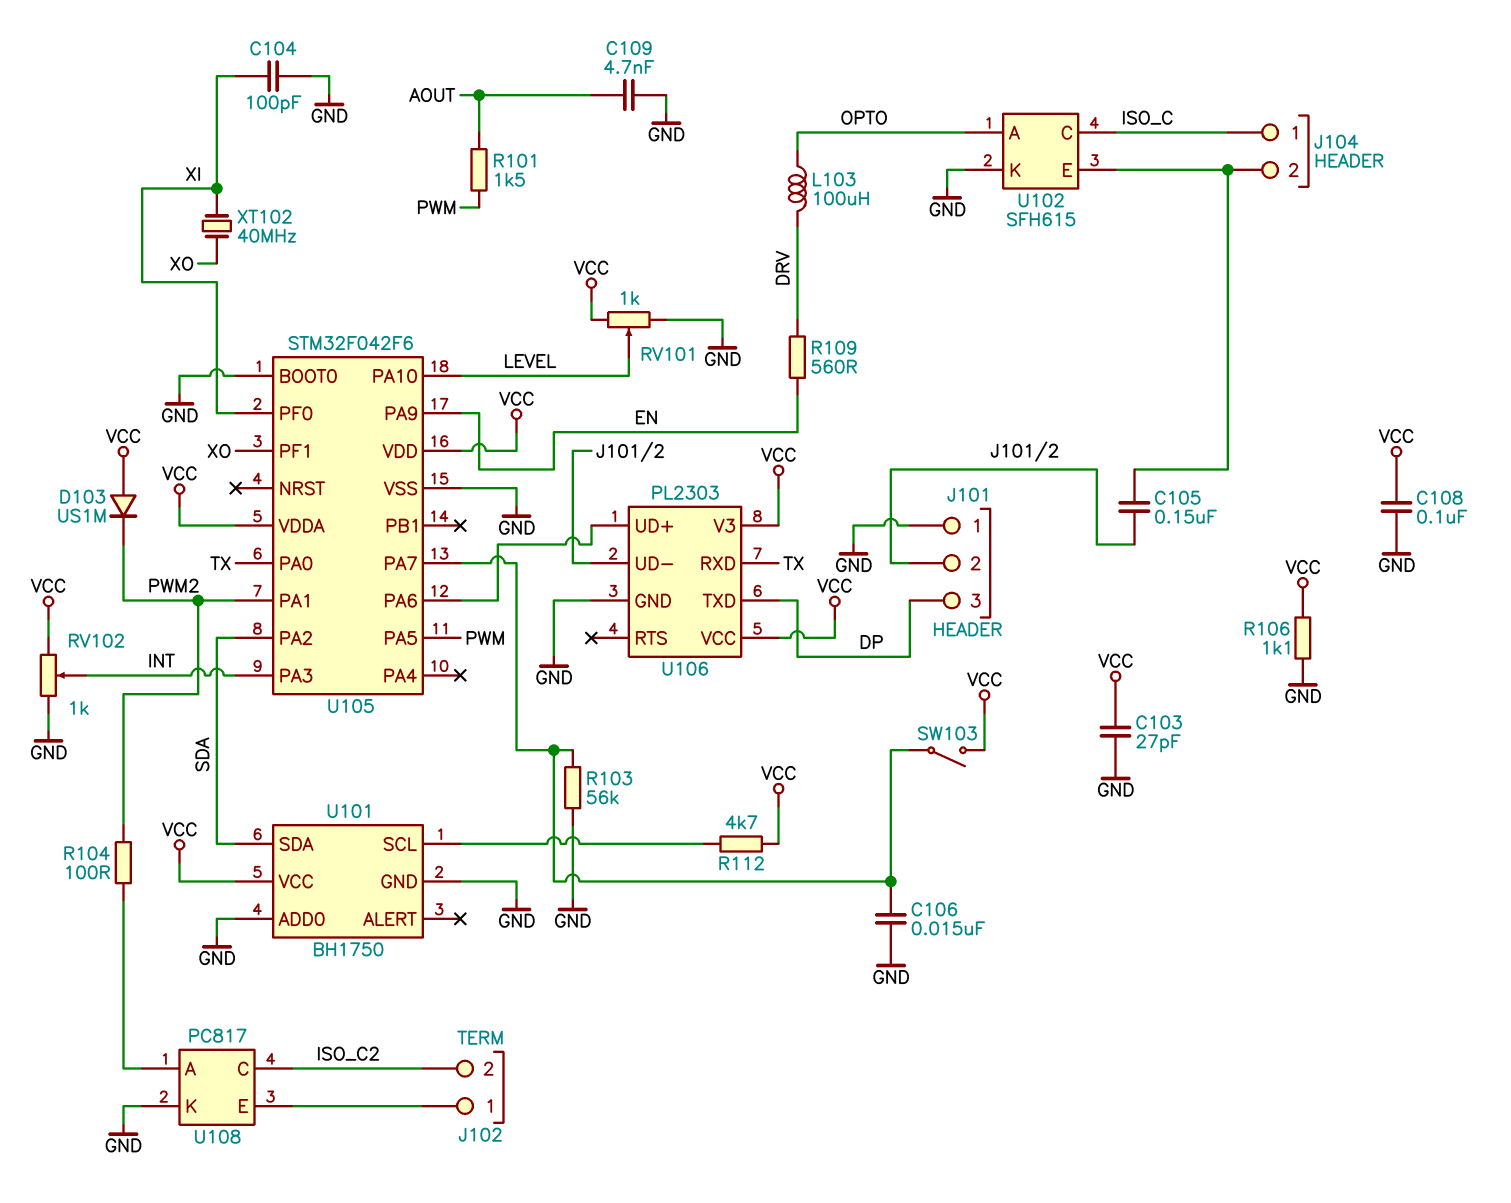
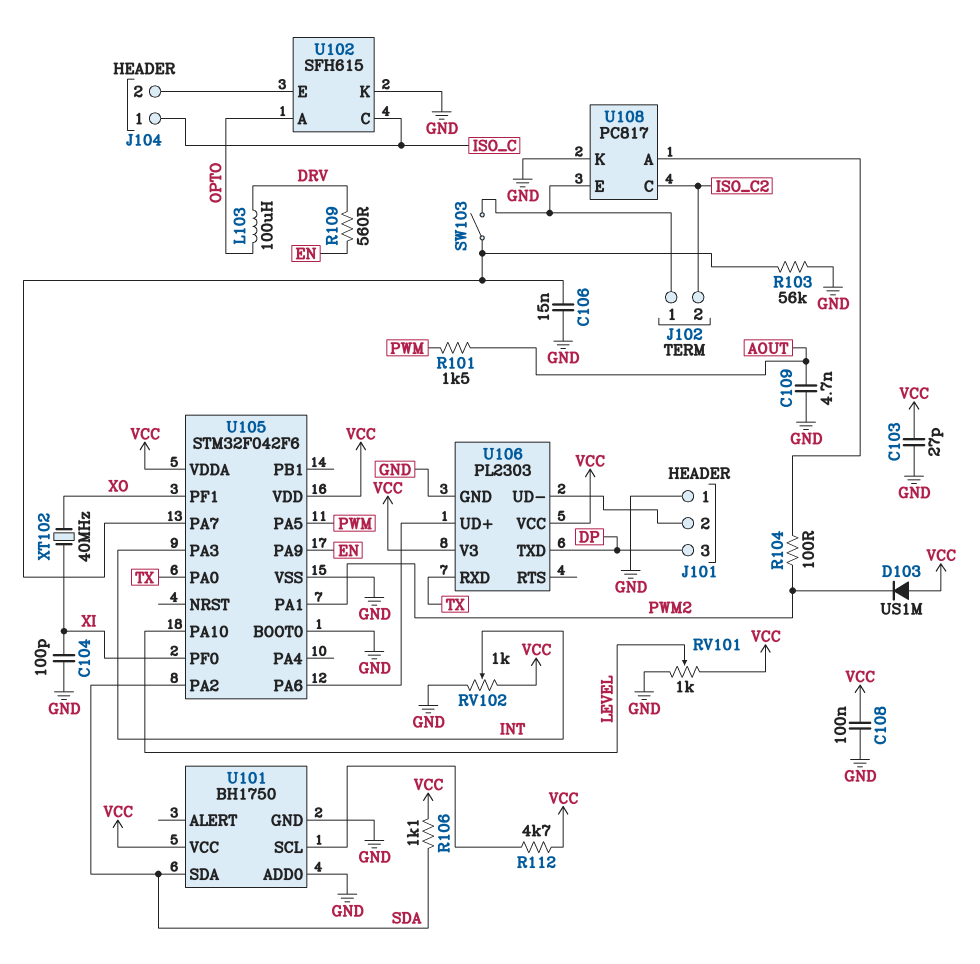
C105: 150nF (J101/2, J104/2) -> none
R106: 1.1k (GND, VCC) -> 1.1k (SDA, VCC)
SW103: switch (U105/PA7, VCC) -> switch (J102/1, U105/PA7)

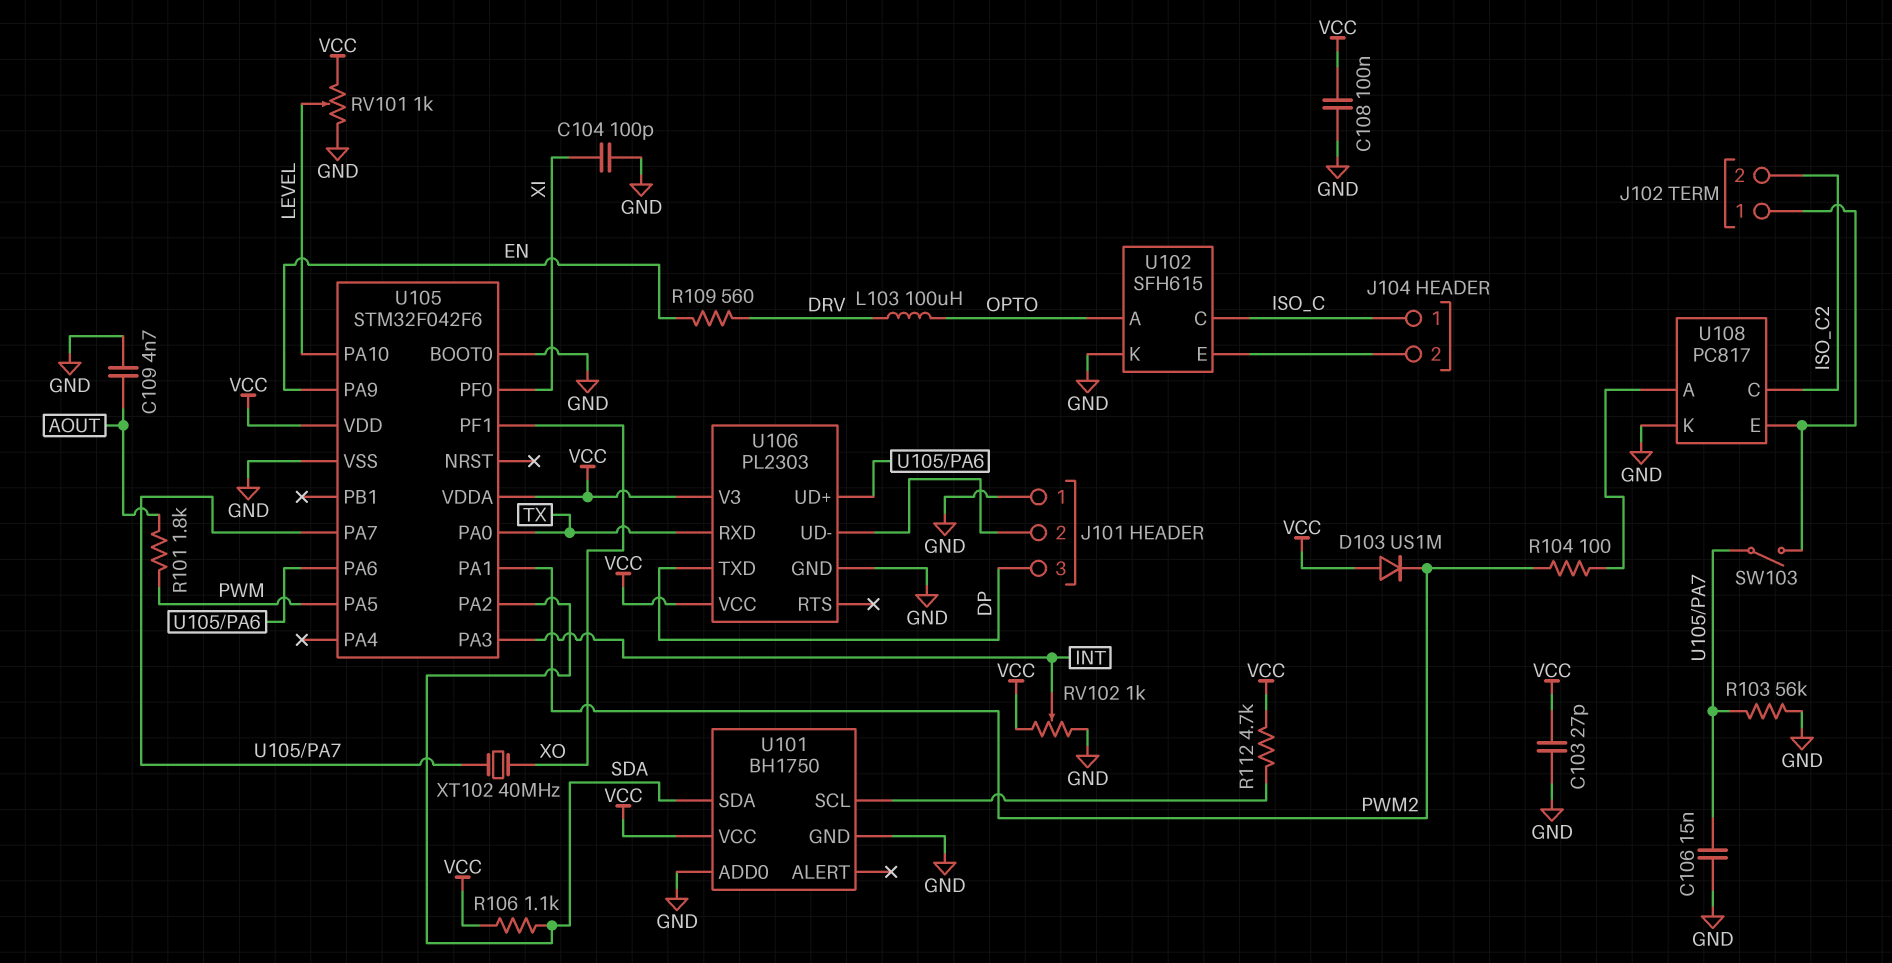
R101: 1.5k (AOUT, PWM) -> 1.8k (AOUT, PWM)
XT102: 40MHz (XI, XO) -> 40MHz (U105/PA7, XO)

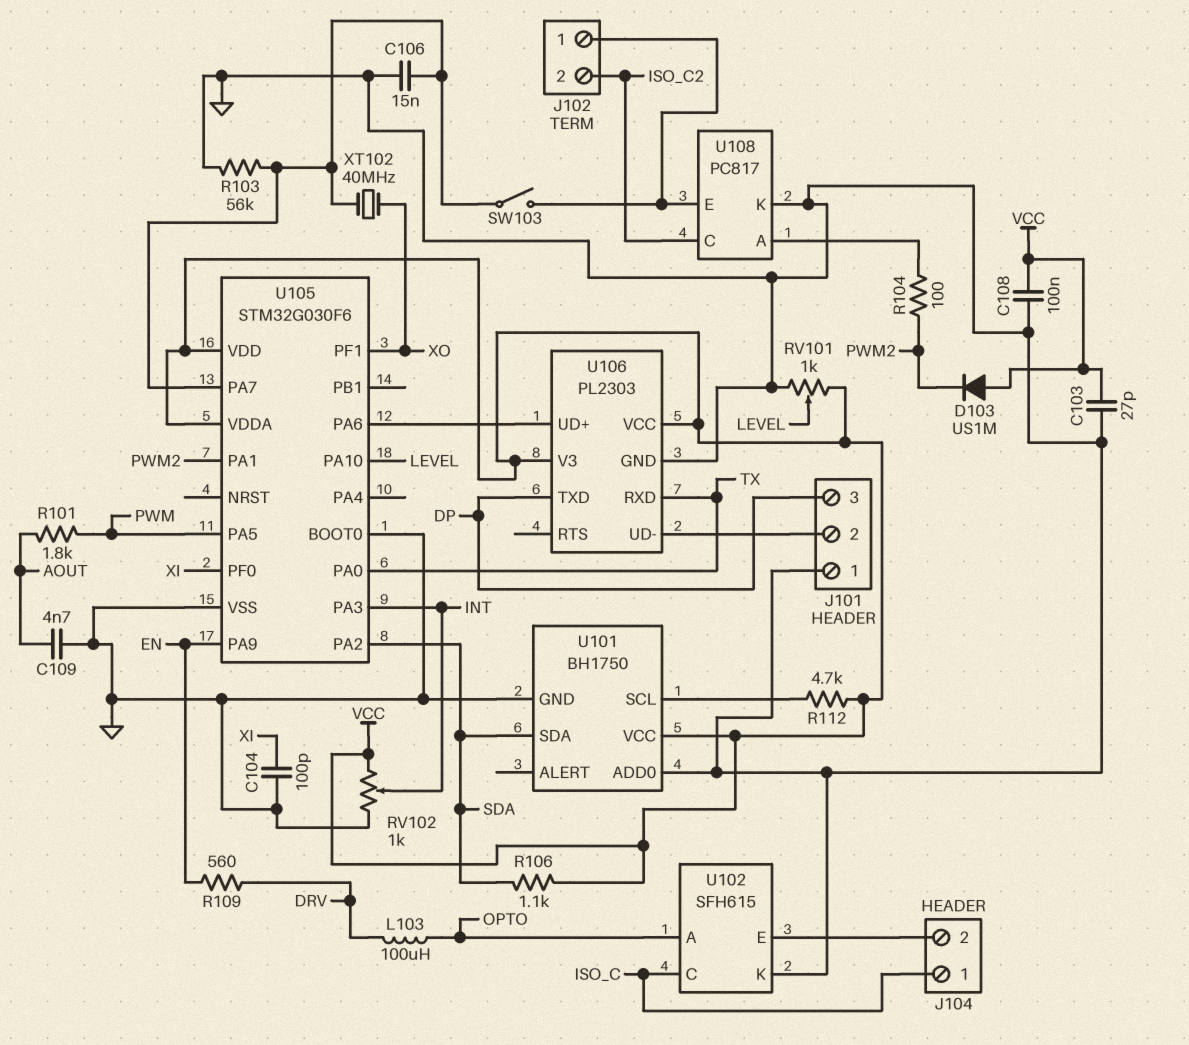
U105: STM32F042F6 -> STM32G030F6

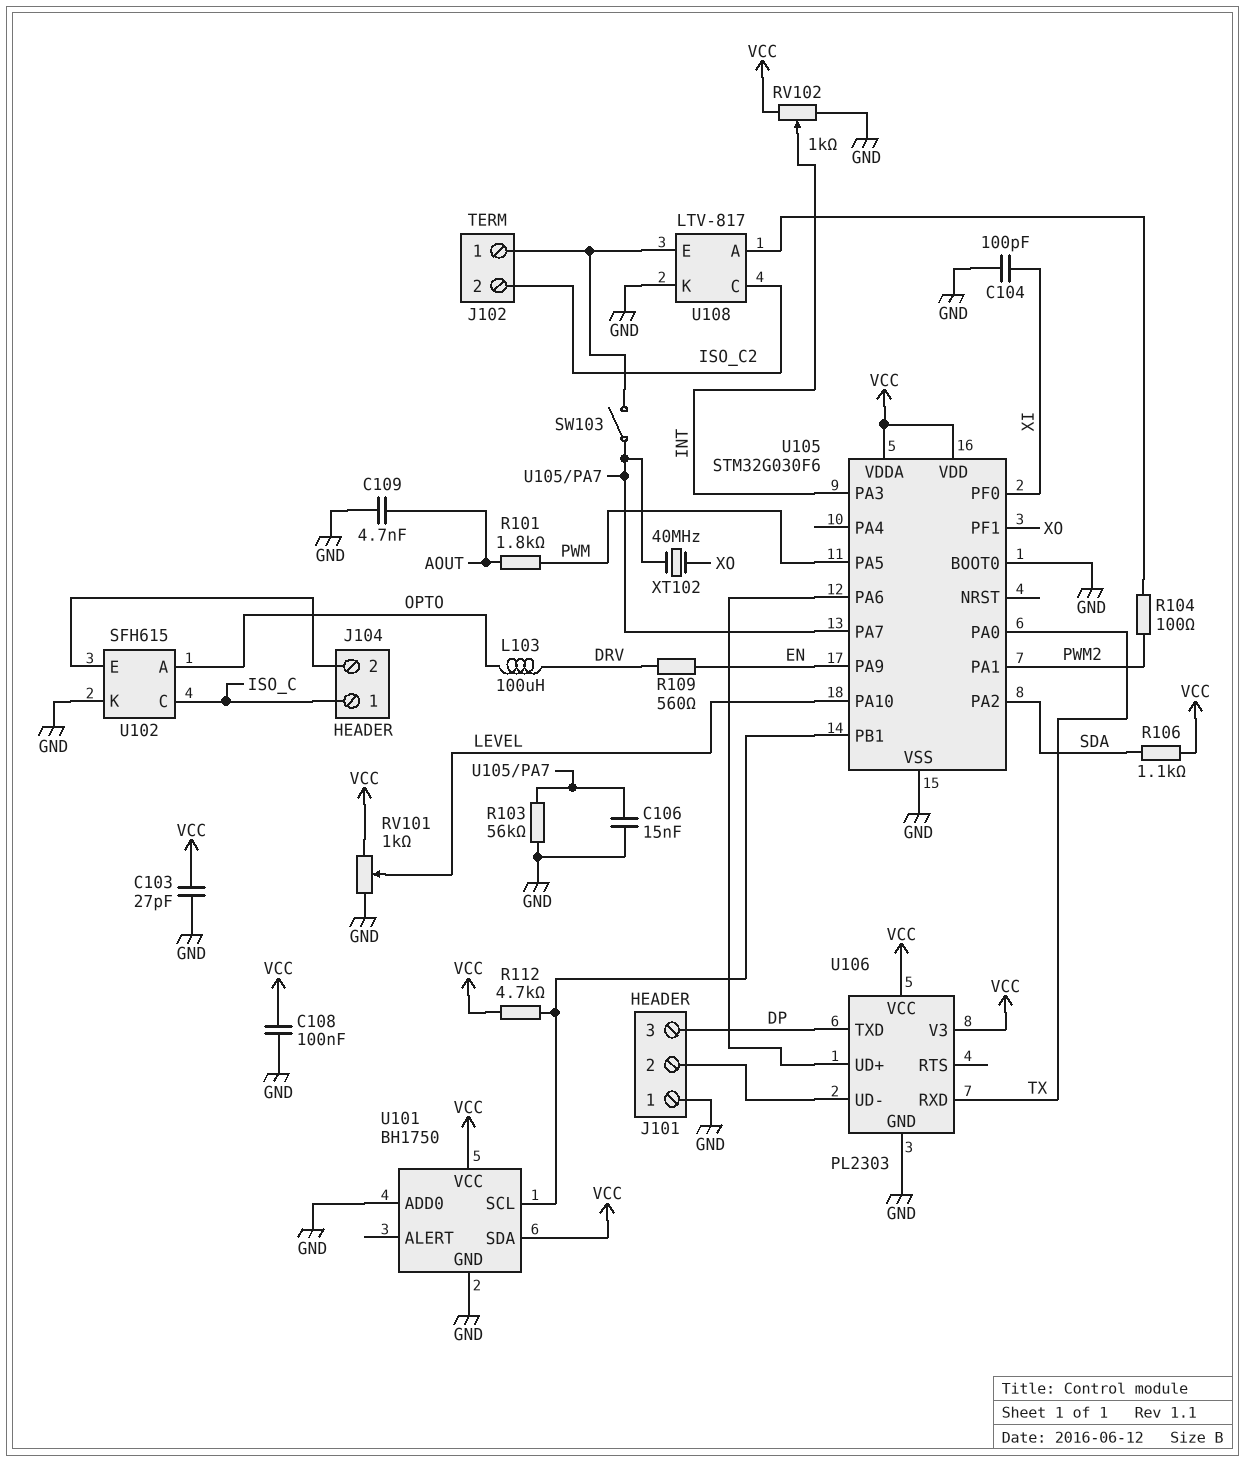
D103: diode US1M (A VCC, K PWM2) -> none
U101 pin SDA: SDA -> VCC
U105 pin PB1: none -> U101/SCL
U108: PC817 -> LTV-817

